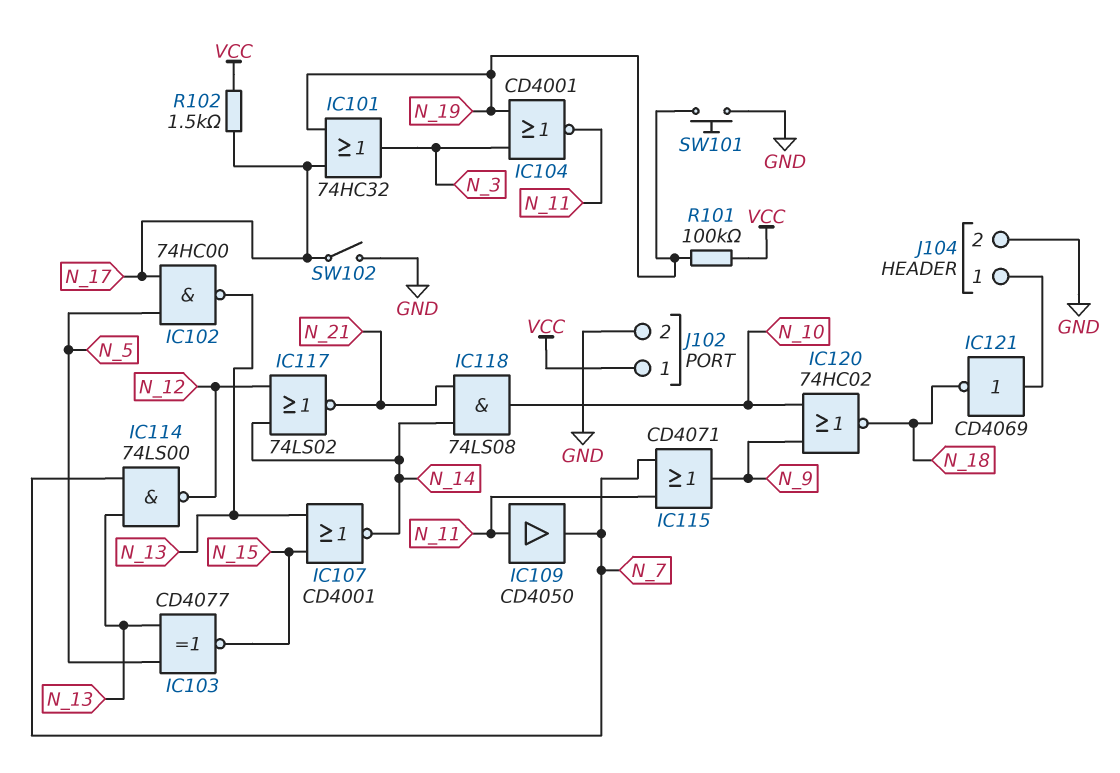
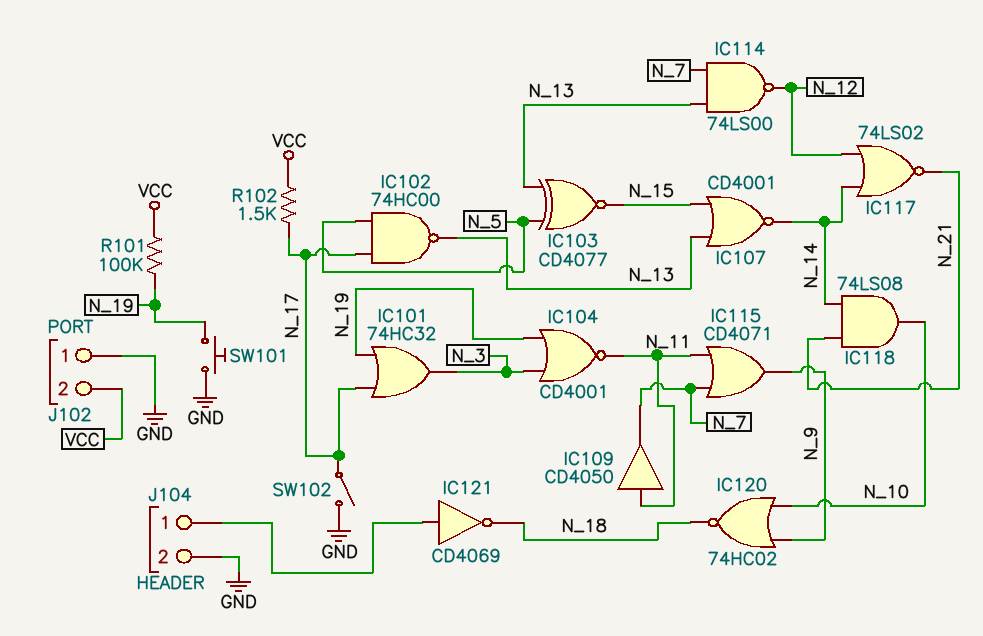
J102 pin 1: VCC -> GND
J102 pin 2: GND -> VCC

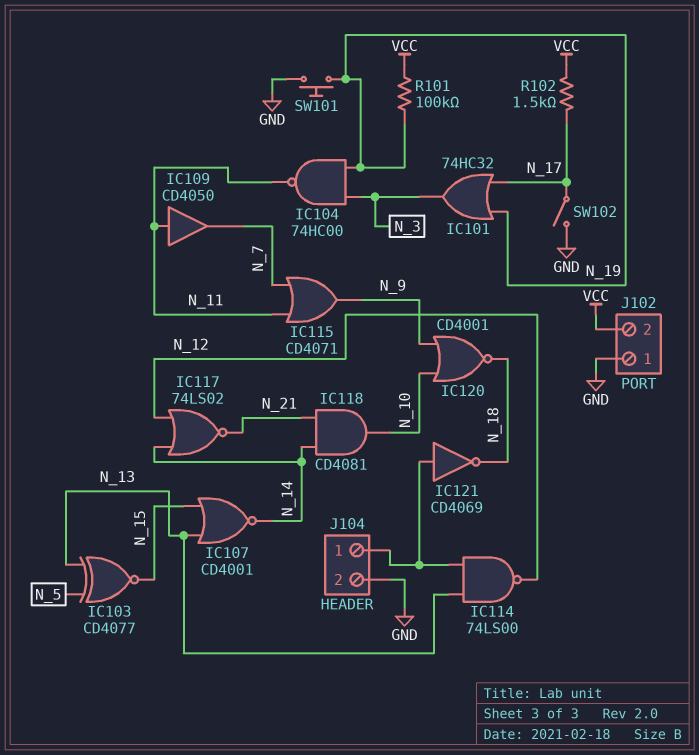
IC102: NAND 74HC00 (in N_5, in N_17, out N_13) -> none
IC104: NOR CD4001 (in N_3, in N_19, out N_11) -> NAND 74HC00 (in N_3, in N_19, out N_11)
IC114: NAND 74LS00 (in N_7, in N_13, out N_12) -> NAND 74LS00 (in J104/1, in N_13, out N_12)
IC118: AND 74LS08 (in N_14, in N_21, out N_10) -> AND CD4081 (in N_14, in N_21, out N_10)
IC120: NOR 74HC02 (in N_9, in N_10, out N_18) -> NOR CD4001 (in N_9, in N_10, out N_18)

